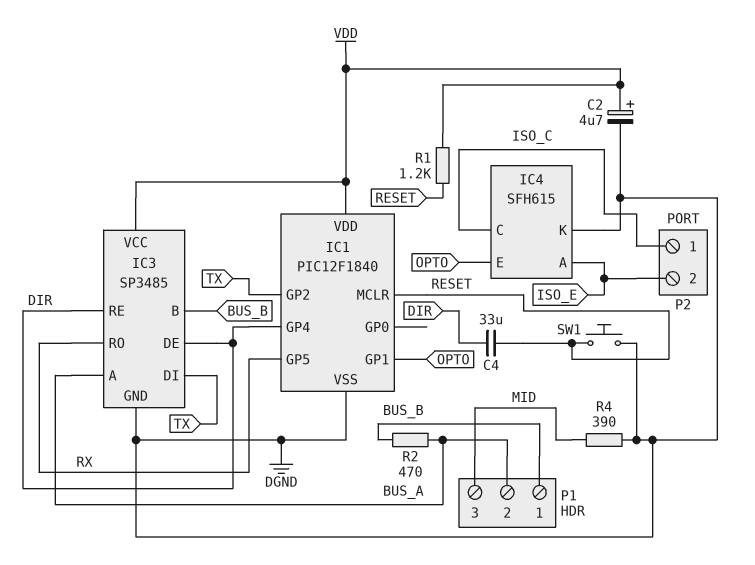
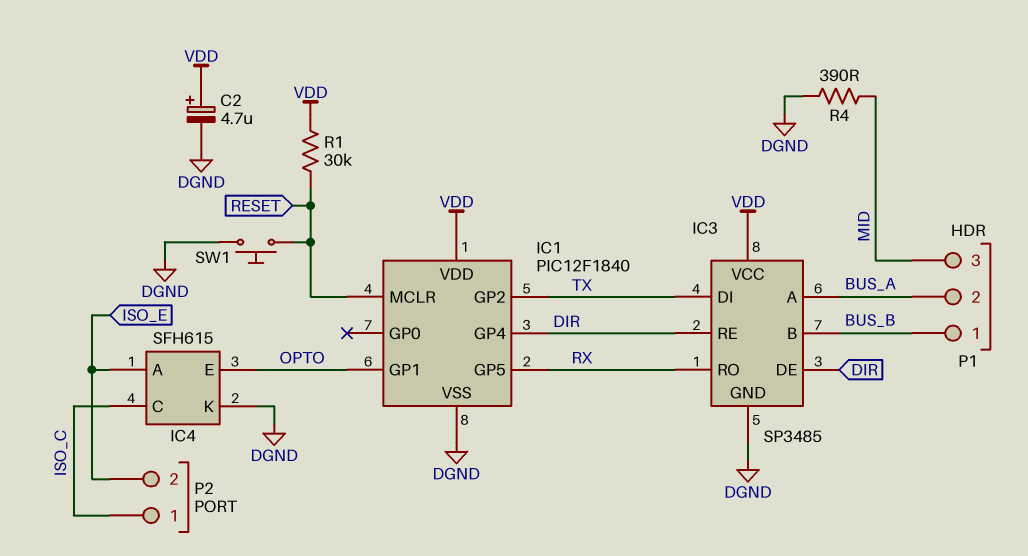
C4: 33uF (DIR, RESET) -> none
R1: 1.2k (RESET, VDD) -> 30k (RESET, VDD)
R2: 470 (BUS_A, BUS_B) -> none

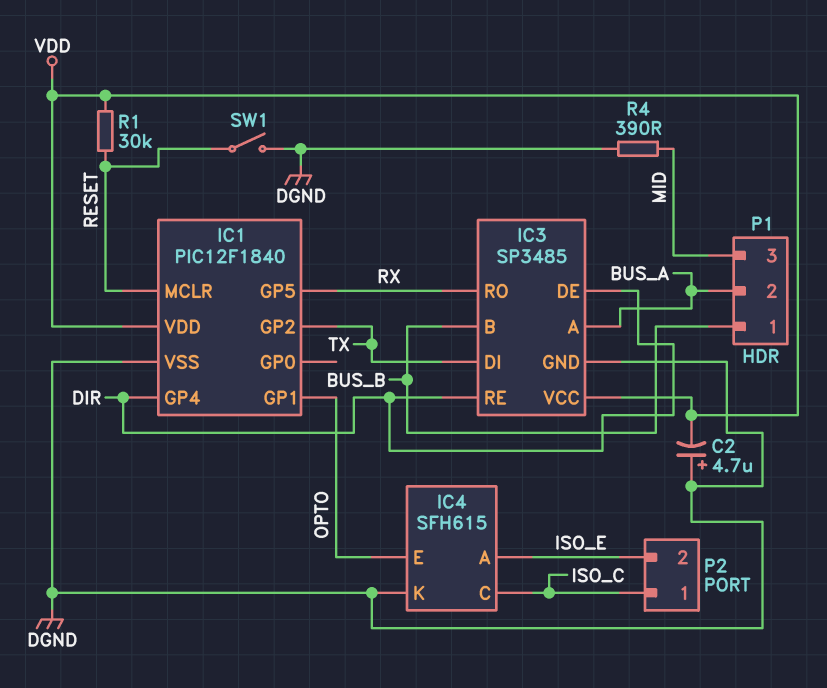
C2: 4.7uF (plus VDD, minus DGND) -> 4.7uF (plus DGND, minus VDD)
SW1: button (DGND, RESET) -> switch (DGND, RESET)

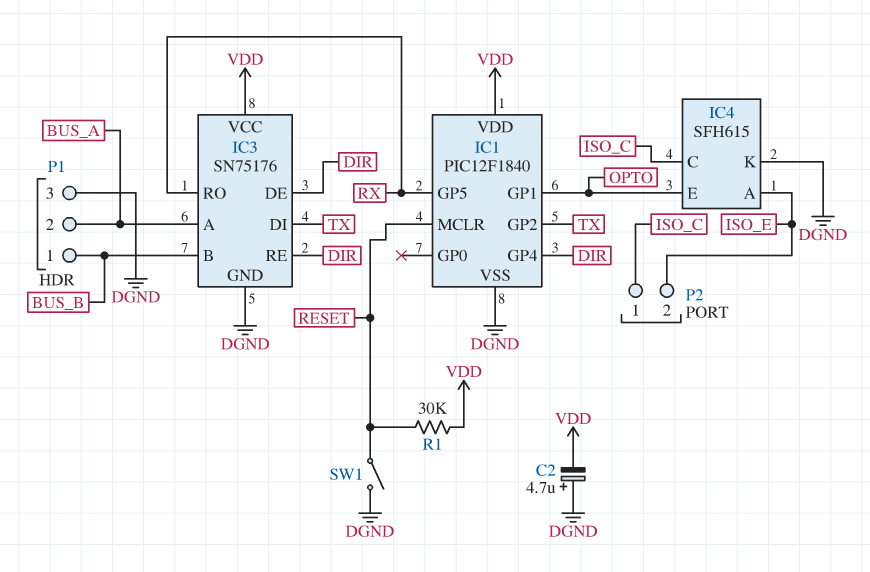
IC3: SP3485 -> SN75176
P1 pin 3: MID -> DGND
R4: 390 (DGND, MID) -> none

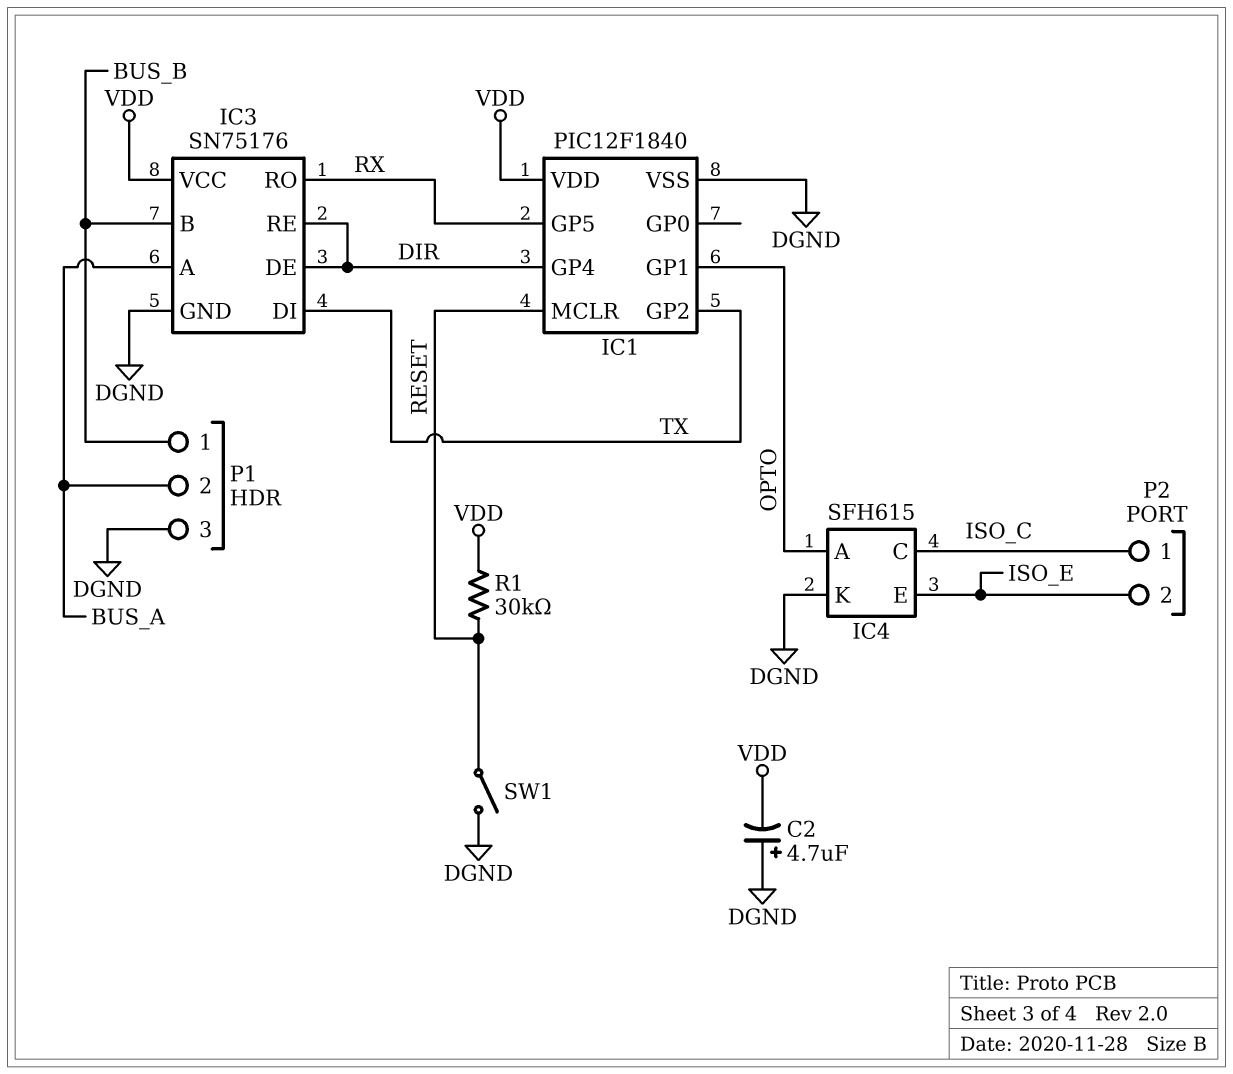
IC4 pin A: ISO_E -> OPTO
IC4 pin E: OPTO -> ISO_E

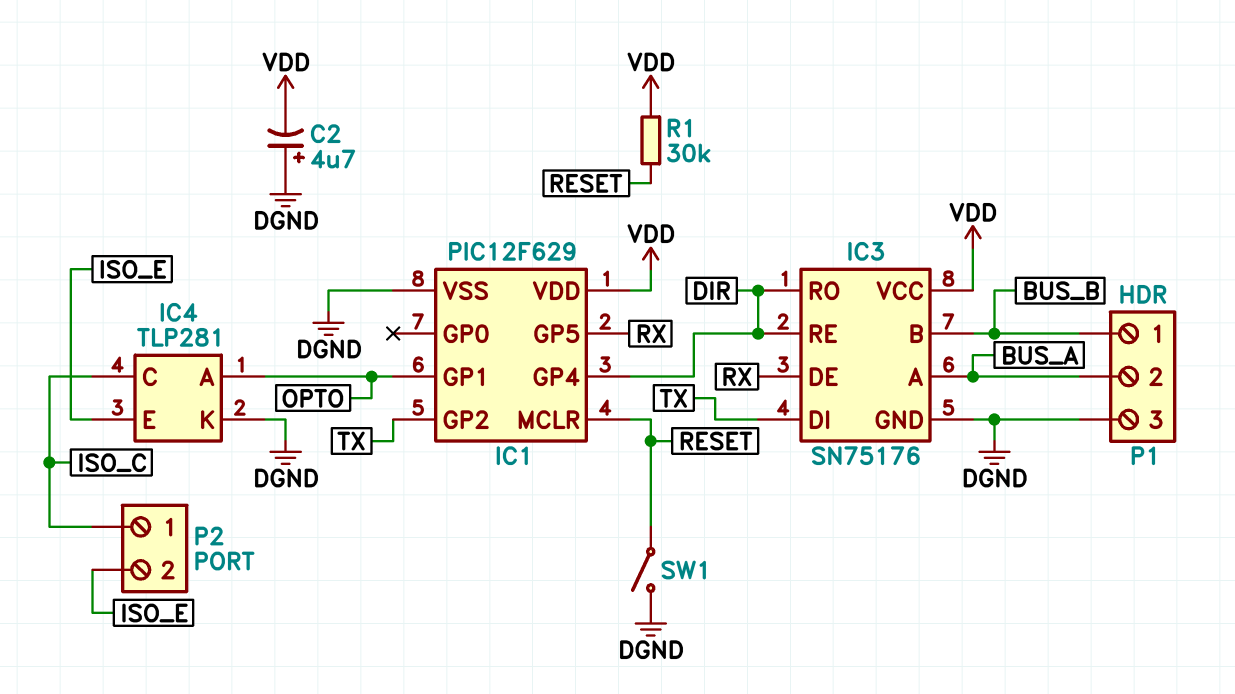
IC1: PIC12F1840 -> PIC12F629
IC3 pin DE: DIR -> RX
IC3 pin RO: RX -> DIR
IC4: SFH615 -> TLP281

